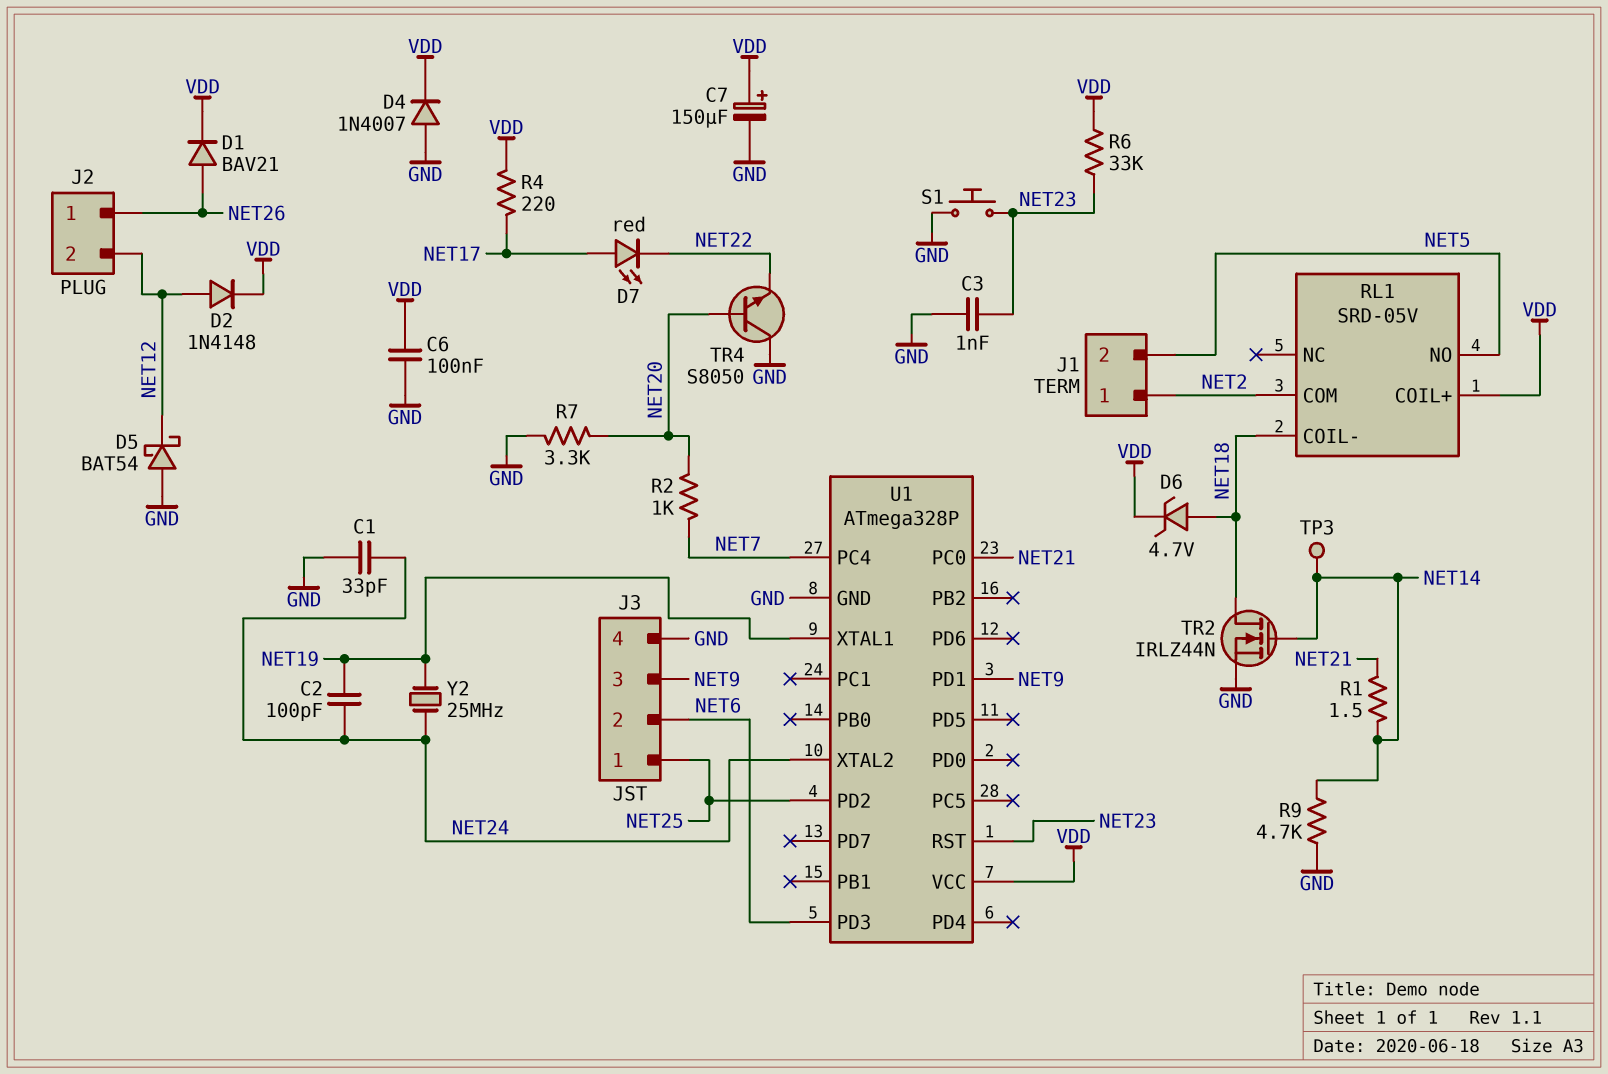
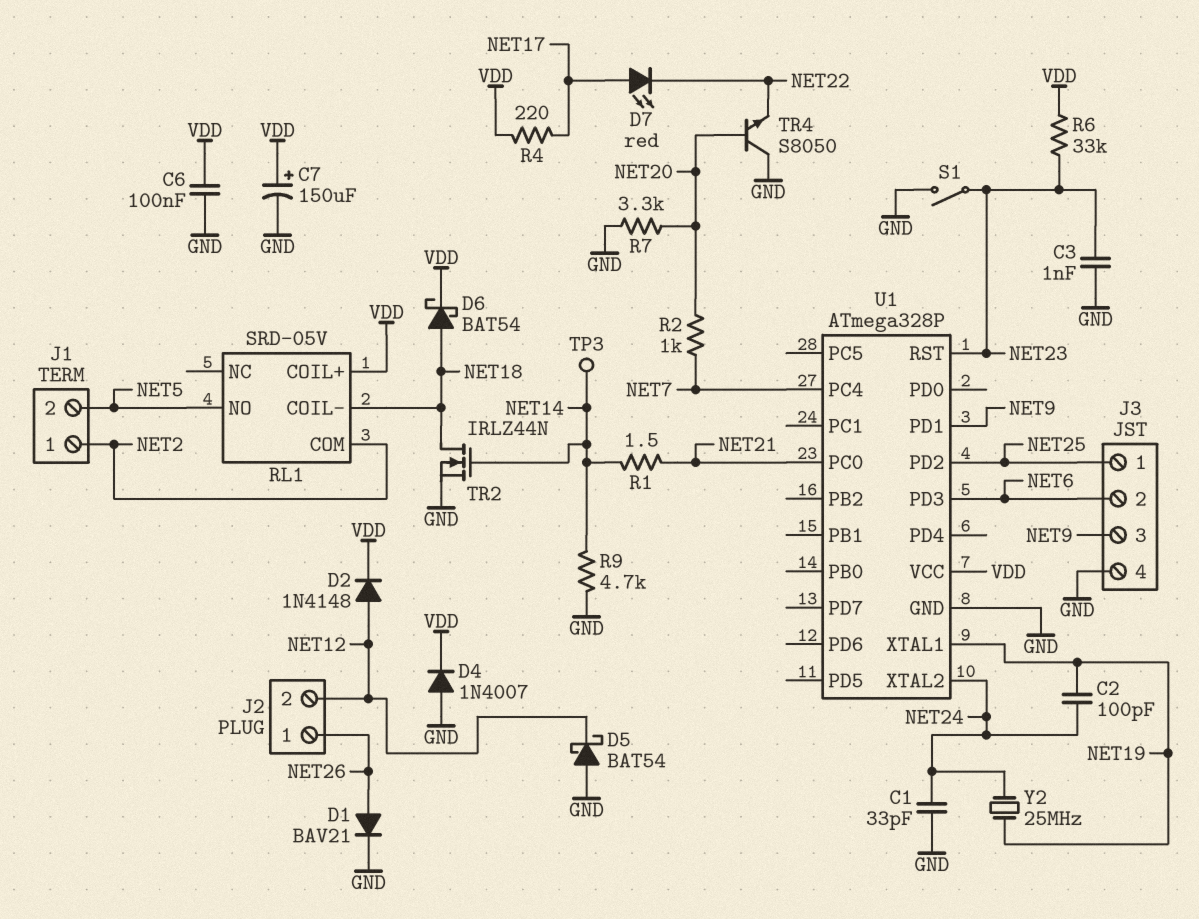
D1: diode BAV21 (A NET26, K VDD) -> diode BAV21 (A NET26, K GND)
D6: zener 4.7V (A NET18, K VDD) -> schottky BAT54 (A NET18, K VDD)
S1: button (GND, NET23) -> switch (GND, NET23)

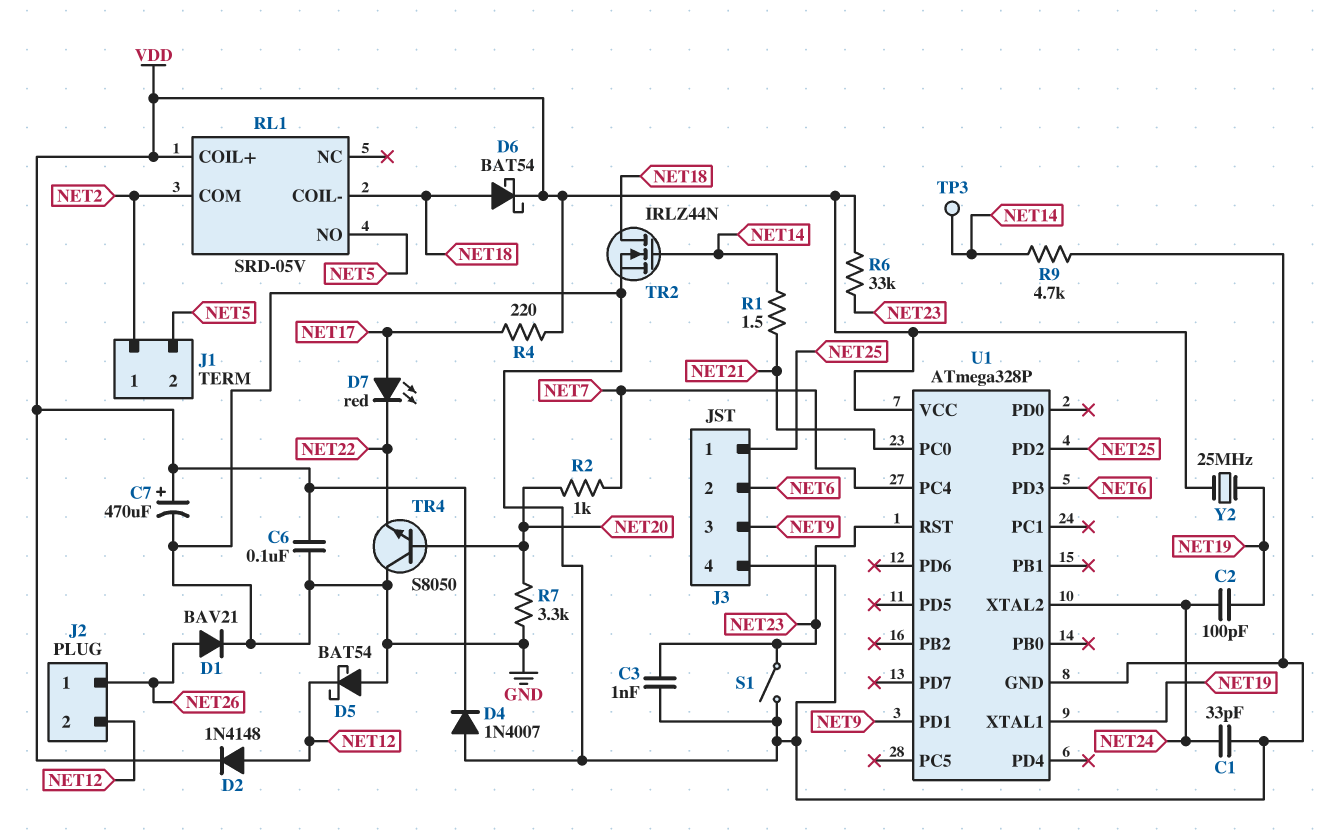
C7: 150uF (plus VDD, minus GND) -> 470uF (plus VDD, minus GND)
Y2: 25MHz (NET19, NET24) -> 25MHz (NET19, VDD)

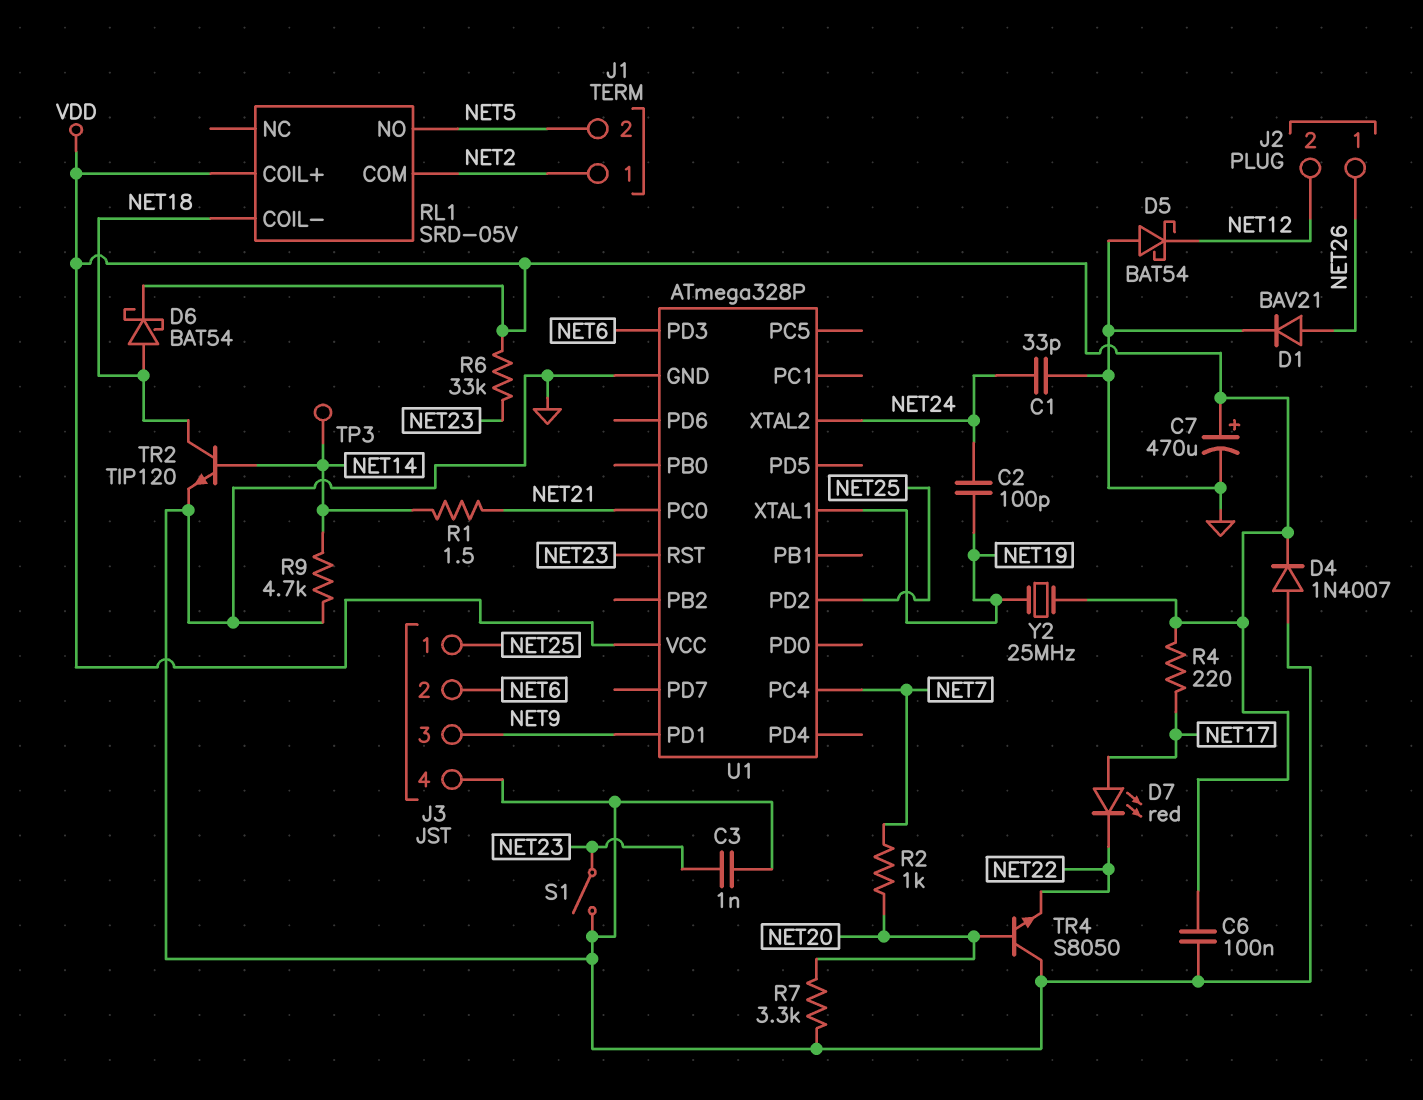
D2: diode 1N4148 (A NET12, K VDD) -> none
TR2: NMOS IRLZ44N (G NET14, D NET18, S GND) -> NPN TIP120 (B NET14, C NET18, E GND)

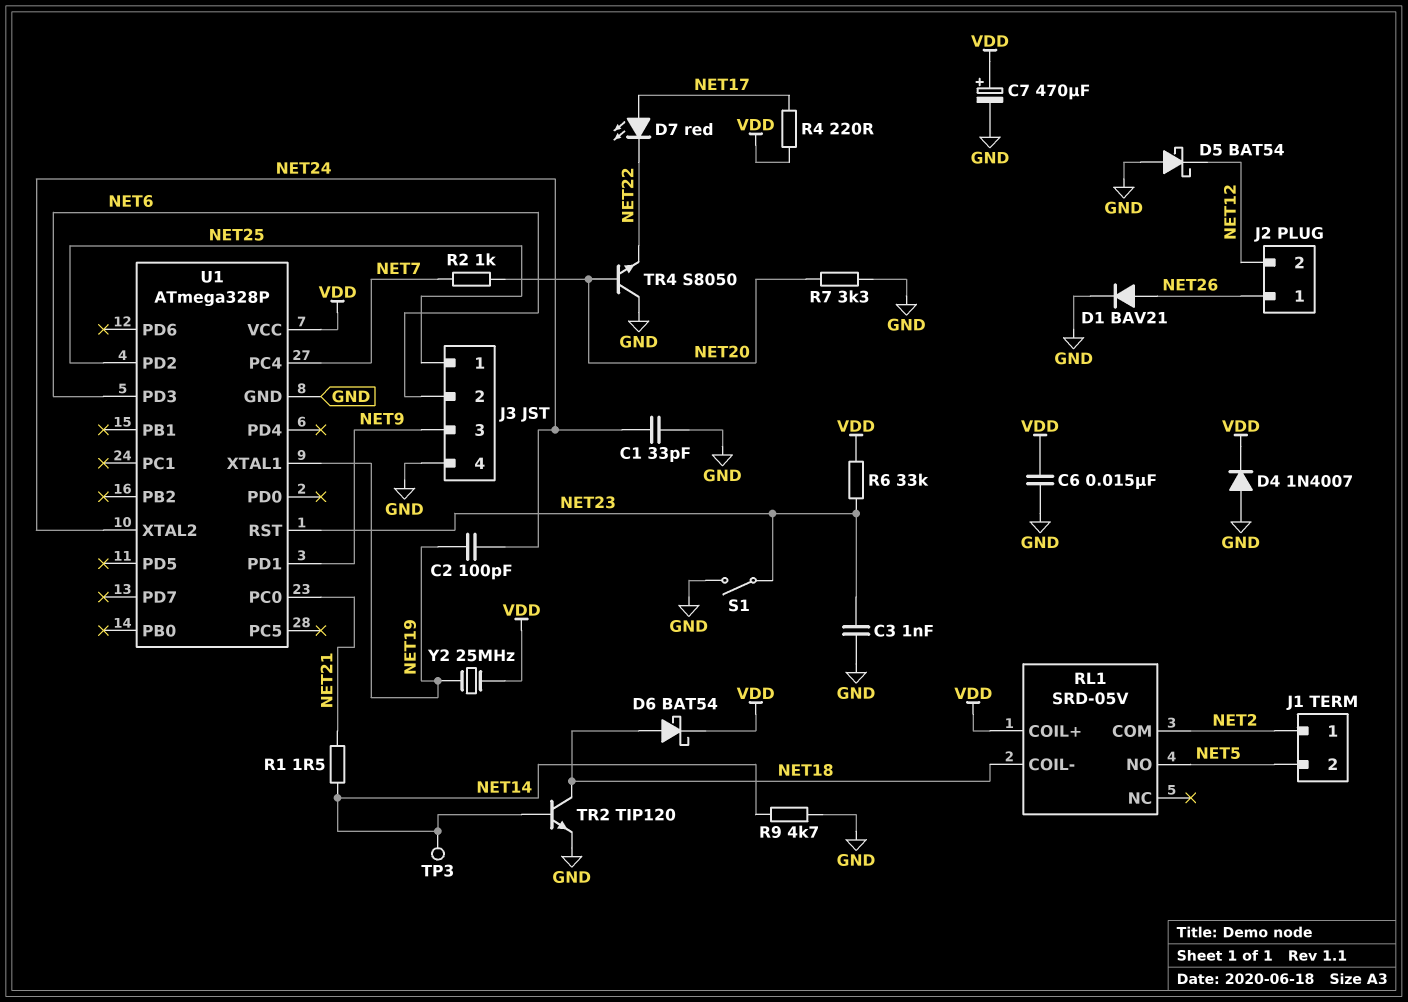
C6: 100nF (GND, VDD) -> 15nF (GND, VDD)

